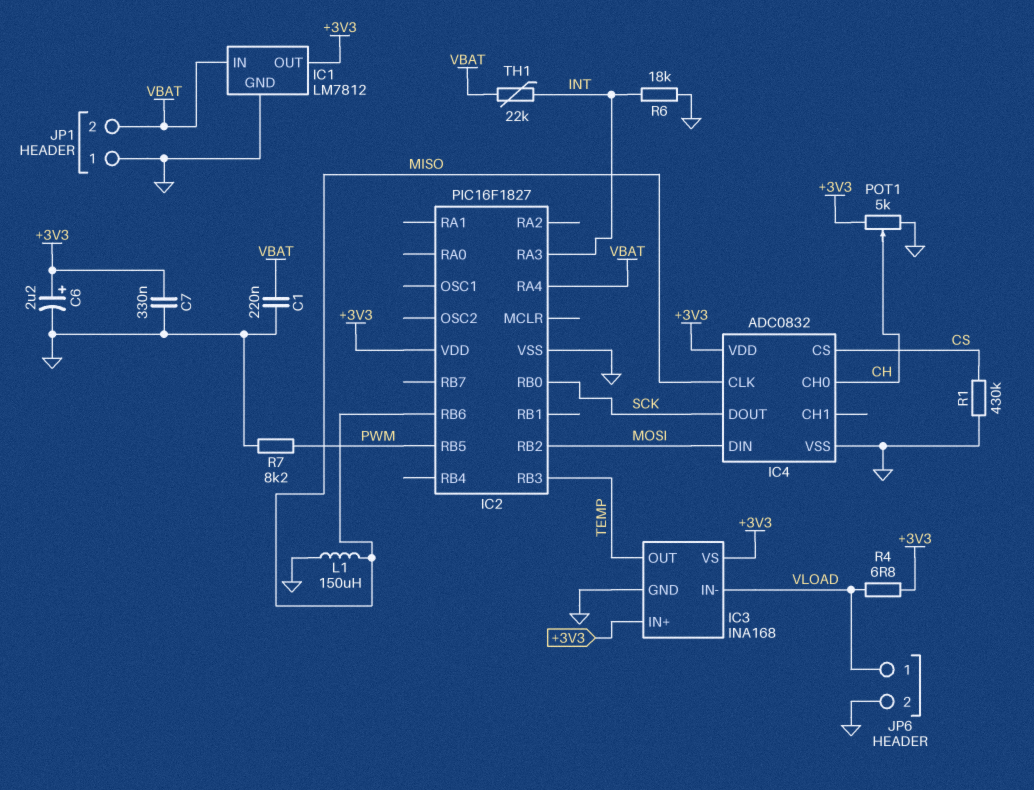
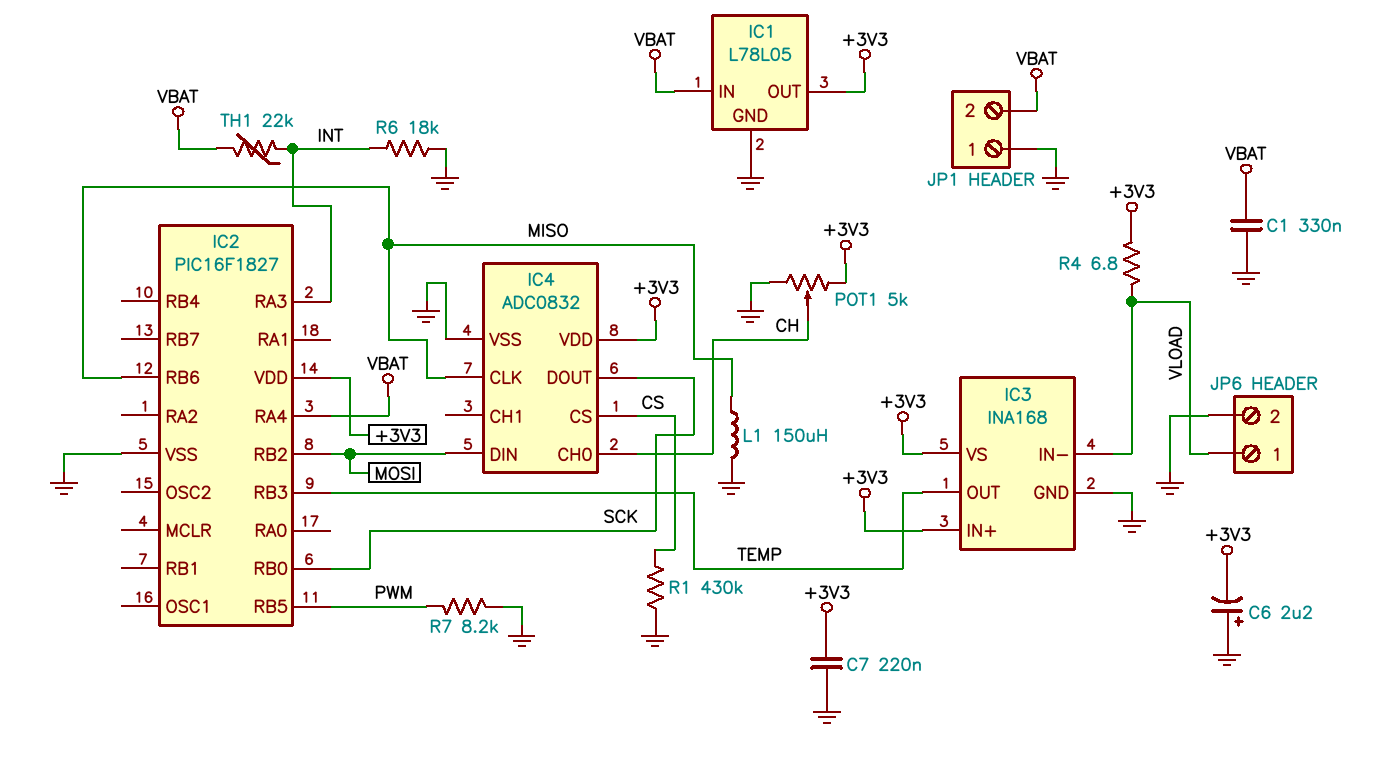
C1: 220nF (GND, VBAT) -> 330nF (GND, VBAT)
C6: 2.2uF (plus +3V3, minus GND) -> 2.2uF (plus GND, minus +3V3)
C7: 330nF (+3V3, GND) -> 220nF (+3V3, GND)
IC1: LM7812 -> L78L05

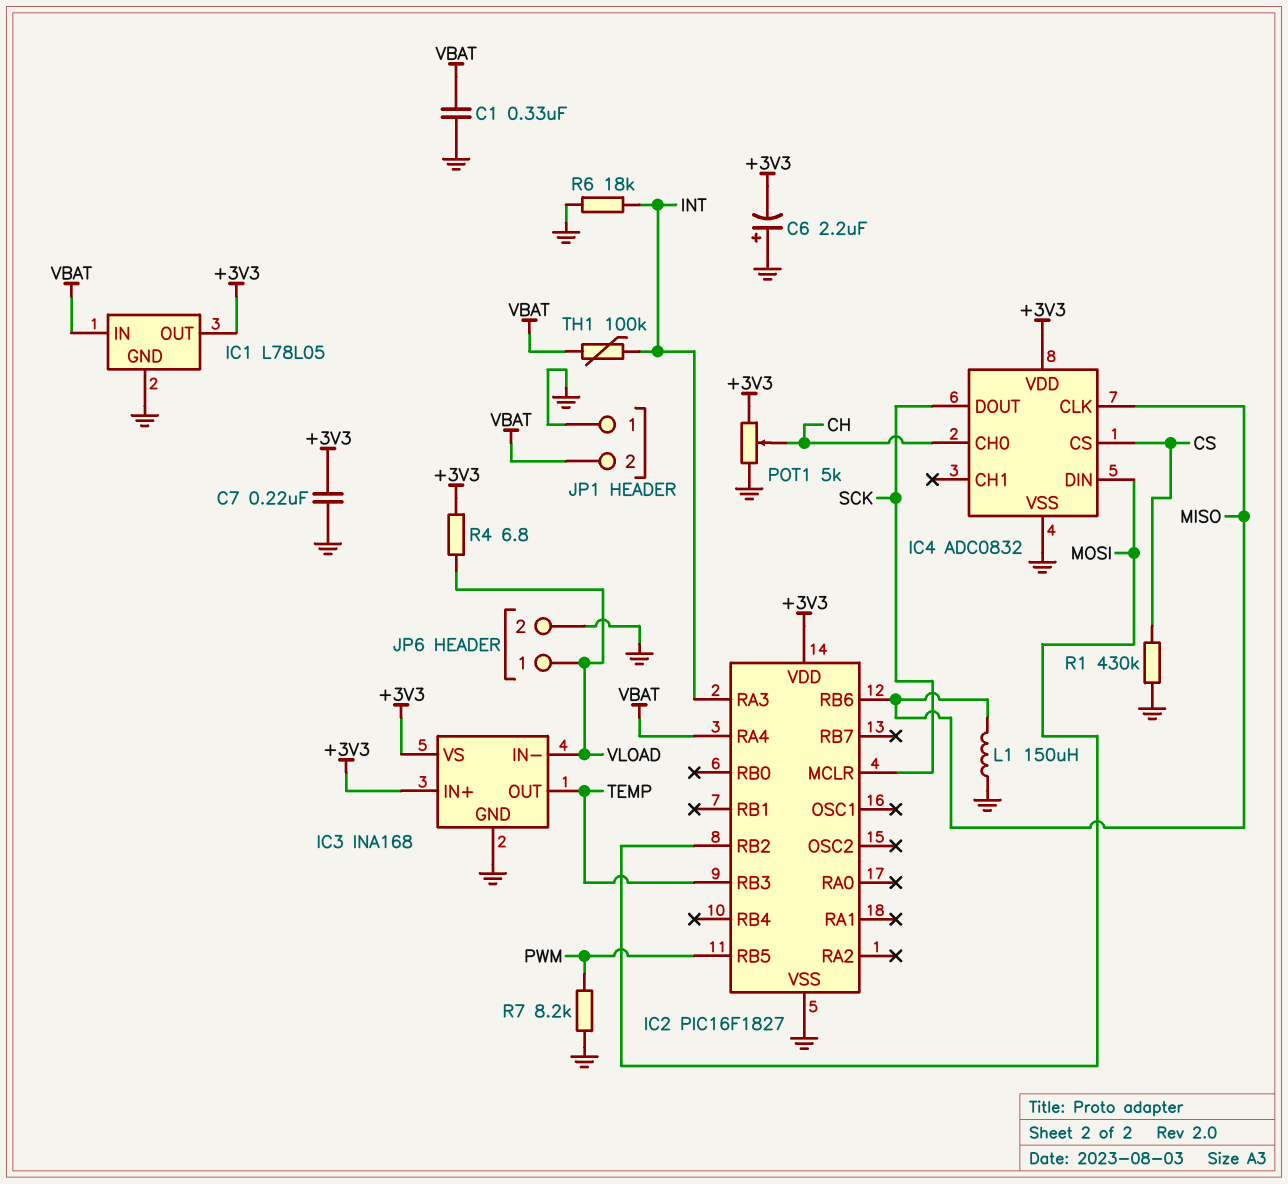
IC2 pin MCLR: none -> SCK
IC2 pin RB0: SCK -> none
TH1: 22k (INT, VBAT) -> 100k (INT, VBAT)

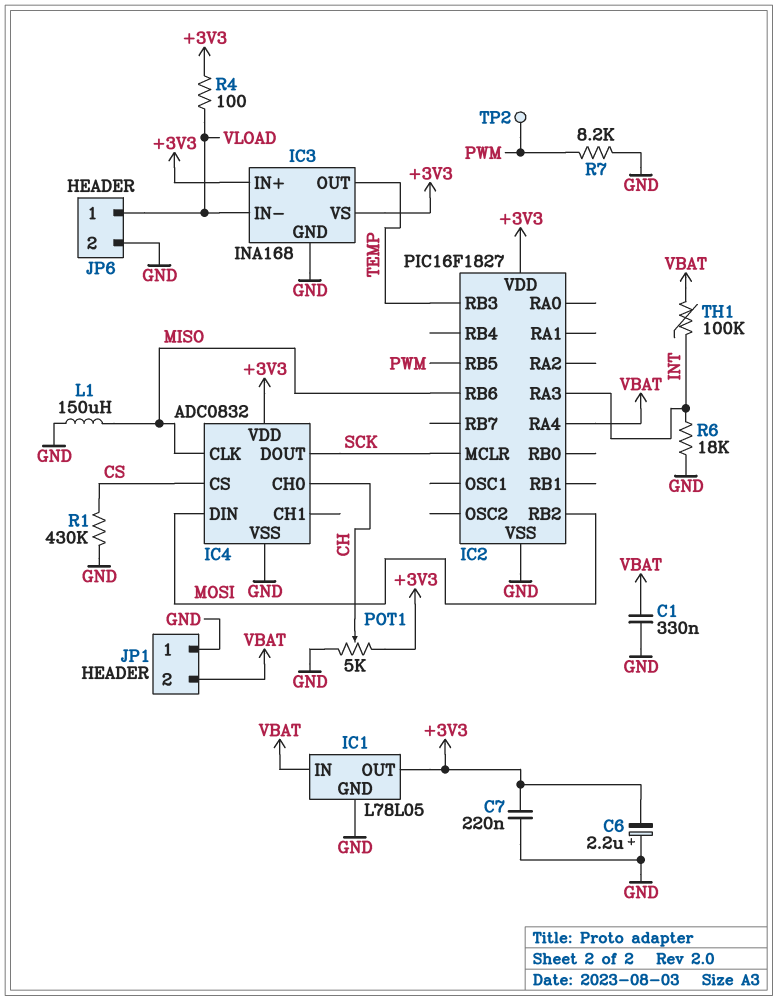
R4: 6.8 (+3V3, VLOAD) -> 100 (+3V3, VLOAD)
TP2: none -> test point (PWM)

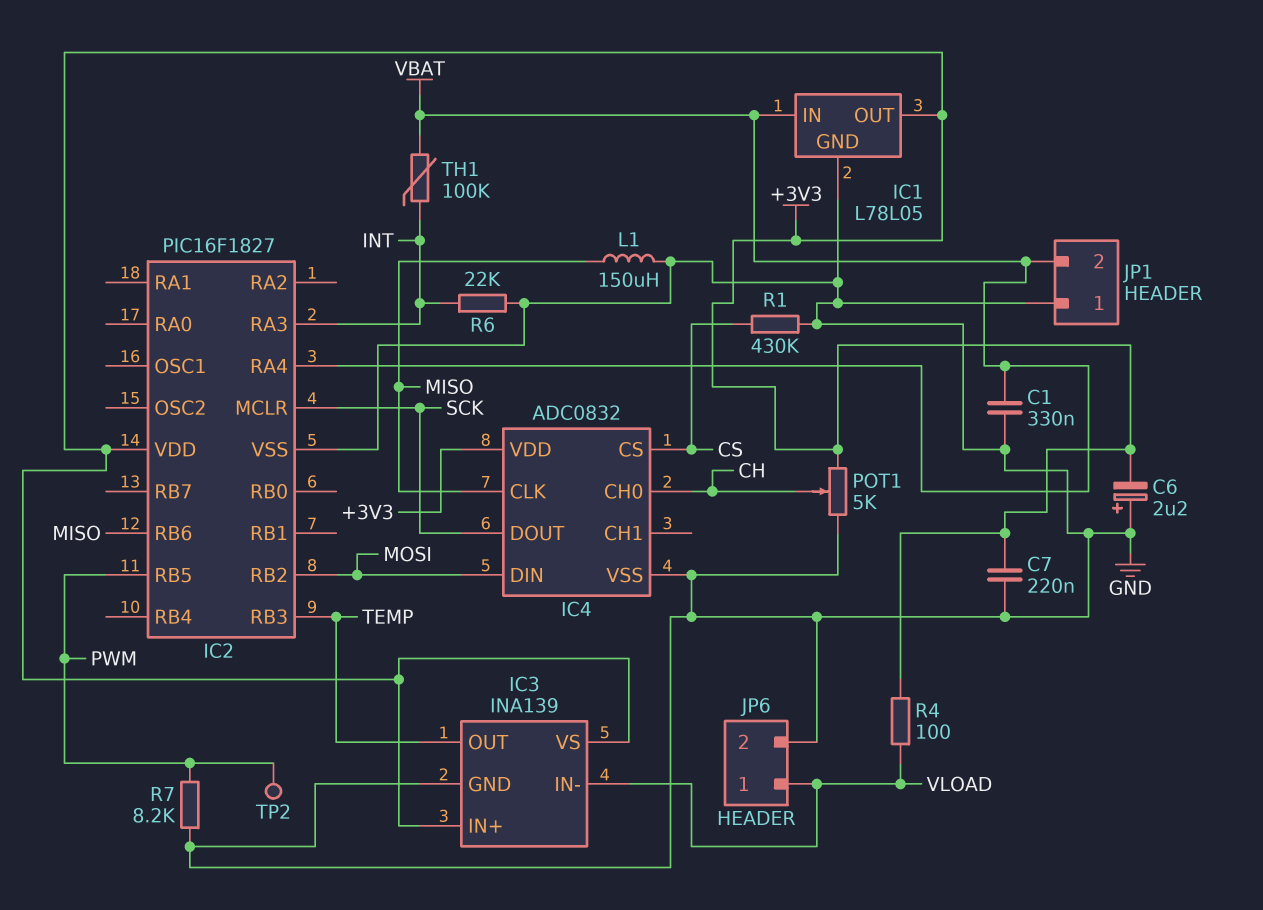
IC3: INA168 -> INA139
R6: 18k (GND, INT) -> 22k (GND, INT)

